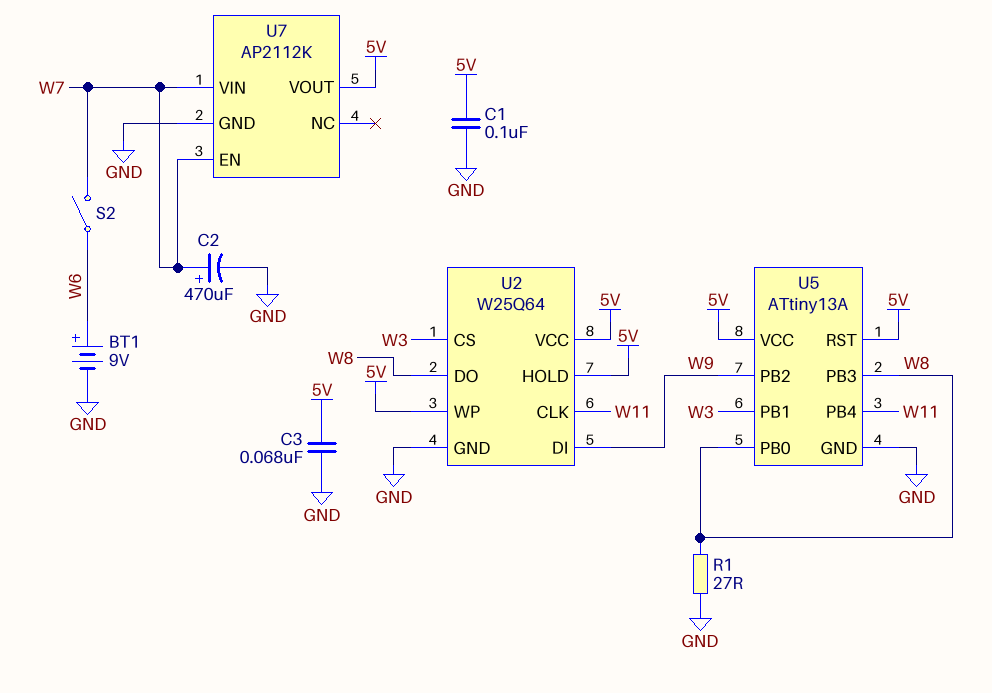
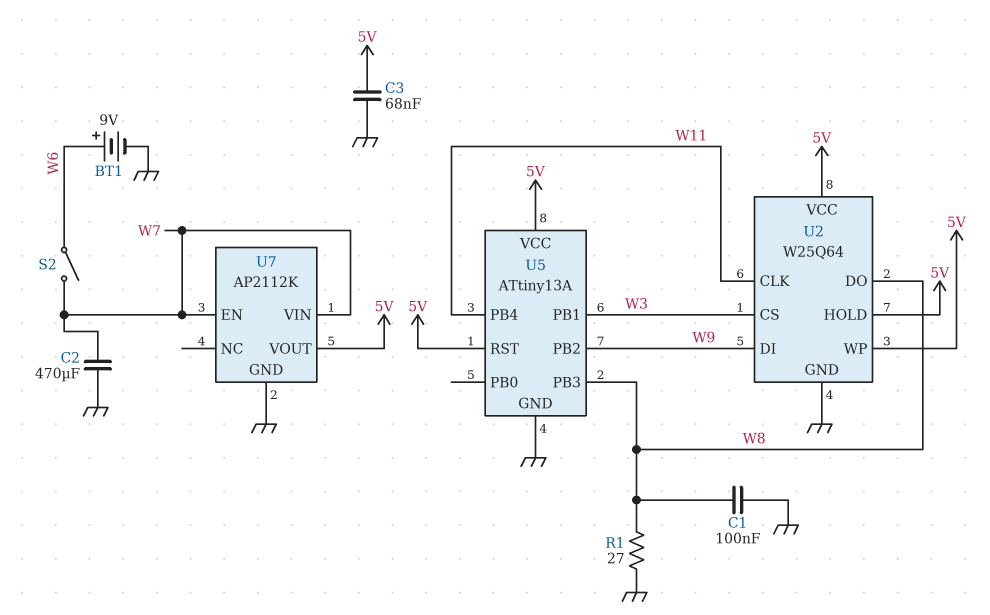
C1: 100nF (5V, GND) -> 100nF (GND, W8)
C2: 470uF (plus W7, minus GND) -> 470uF (GND, W7)
U5 pin PB0: W8 -> none

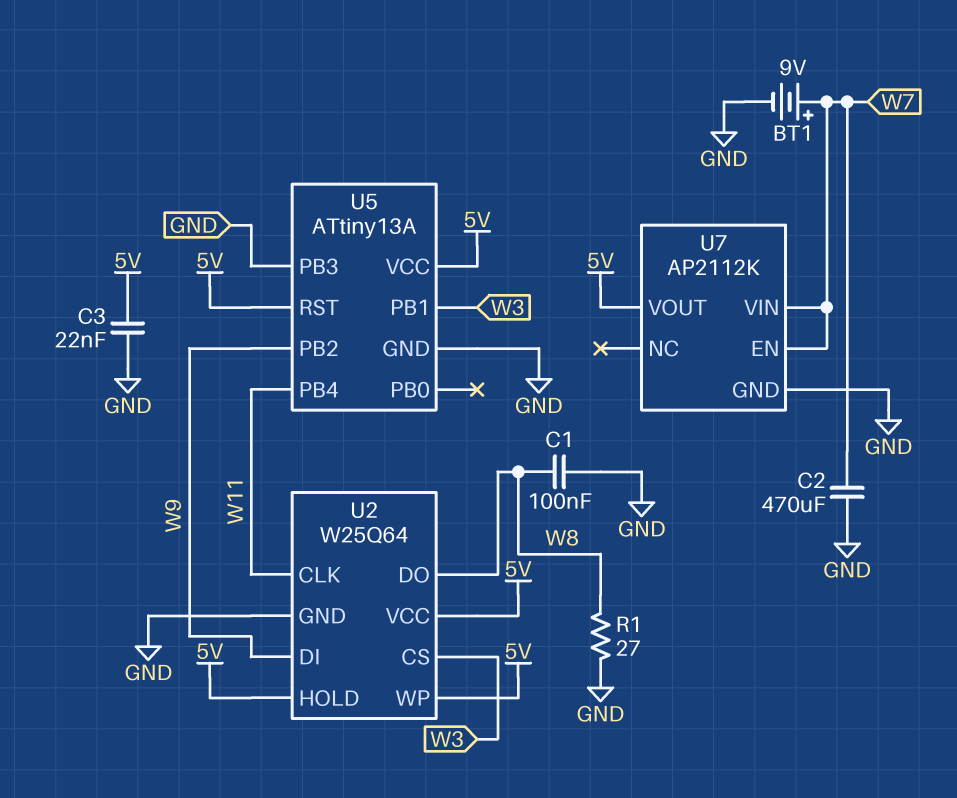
BT1: 9V (plus W6, minus GND) -> 9V (plus W7, minus GND)
C3: 68nF (5V, GND) -> 22nF (5V, GND)
S2: switch (W6, W7) -> none
U5 pin PB3: W8 -> GND

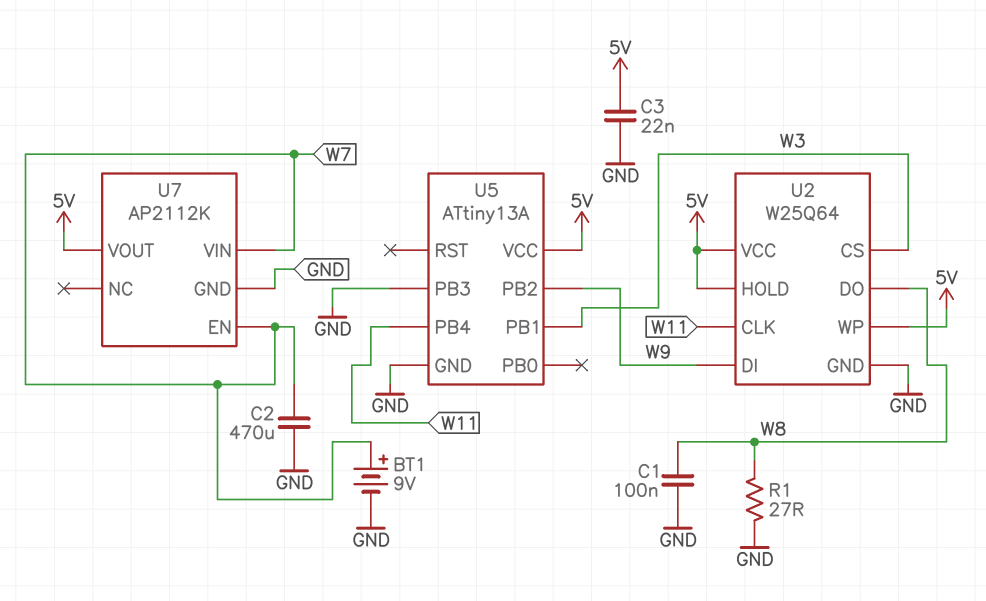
U5 pin RST: 5V -> none

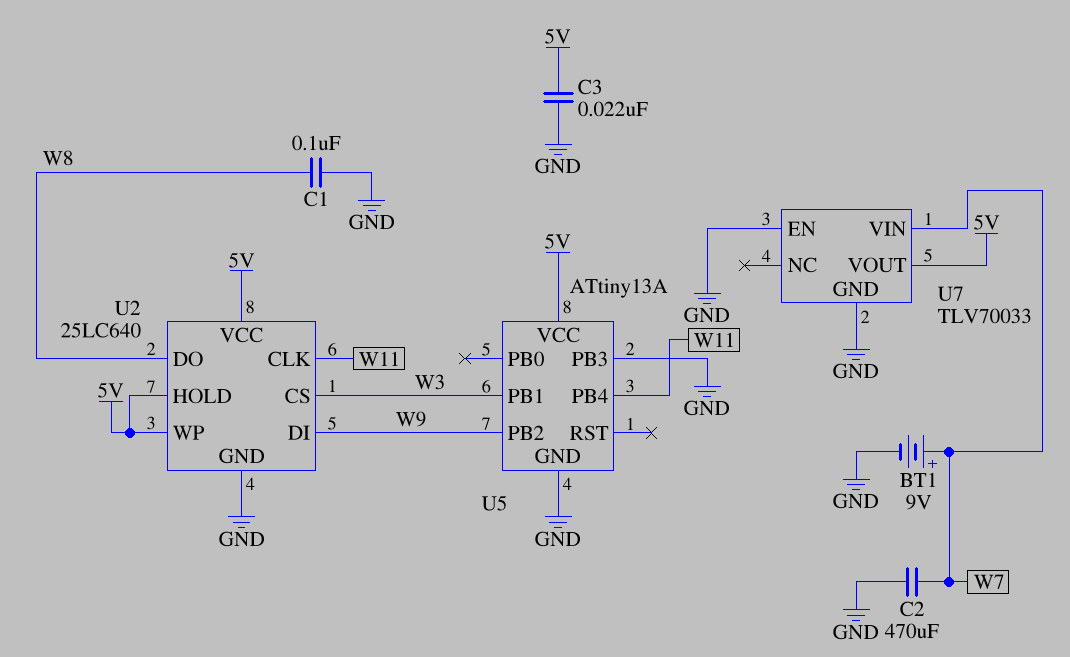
R1: 27 (GND, W8) -> none
U2: W25Q64 -> 25LC640
U7: AP2112K -> TLV70033
U7 pin EN: W7 -> GND

